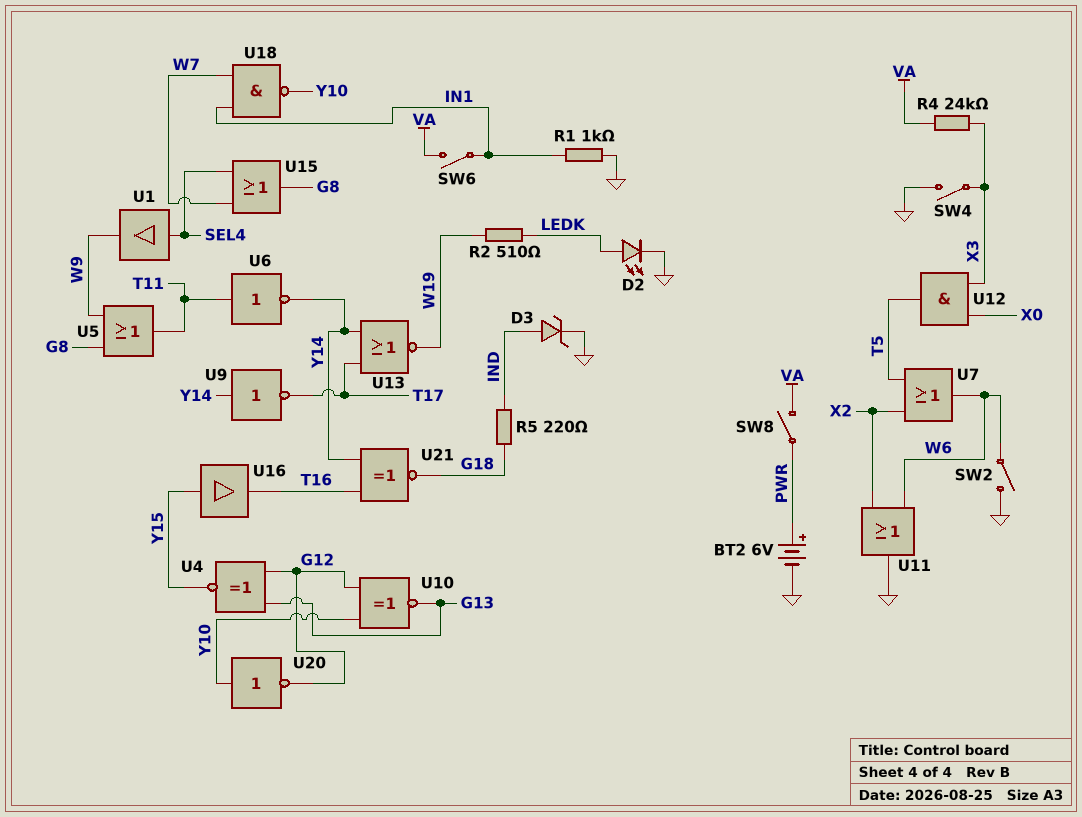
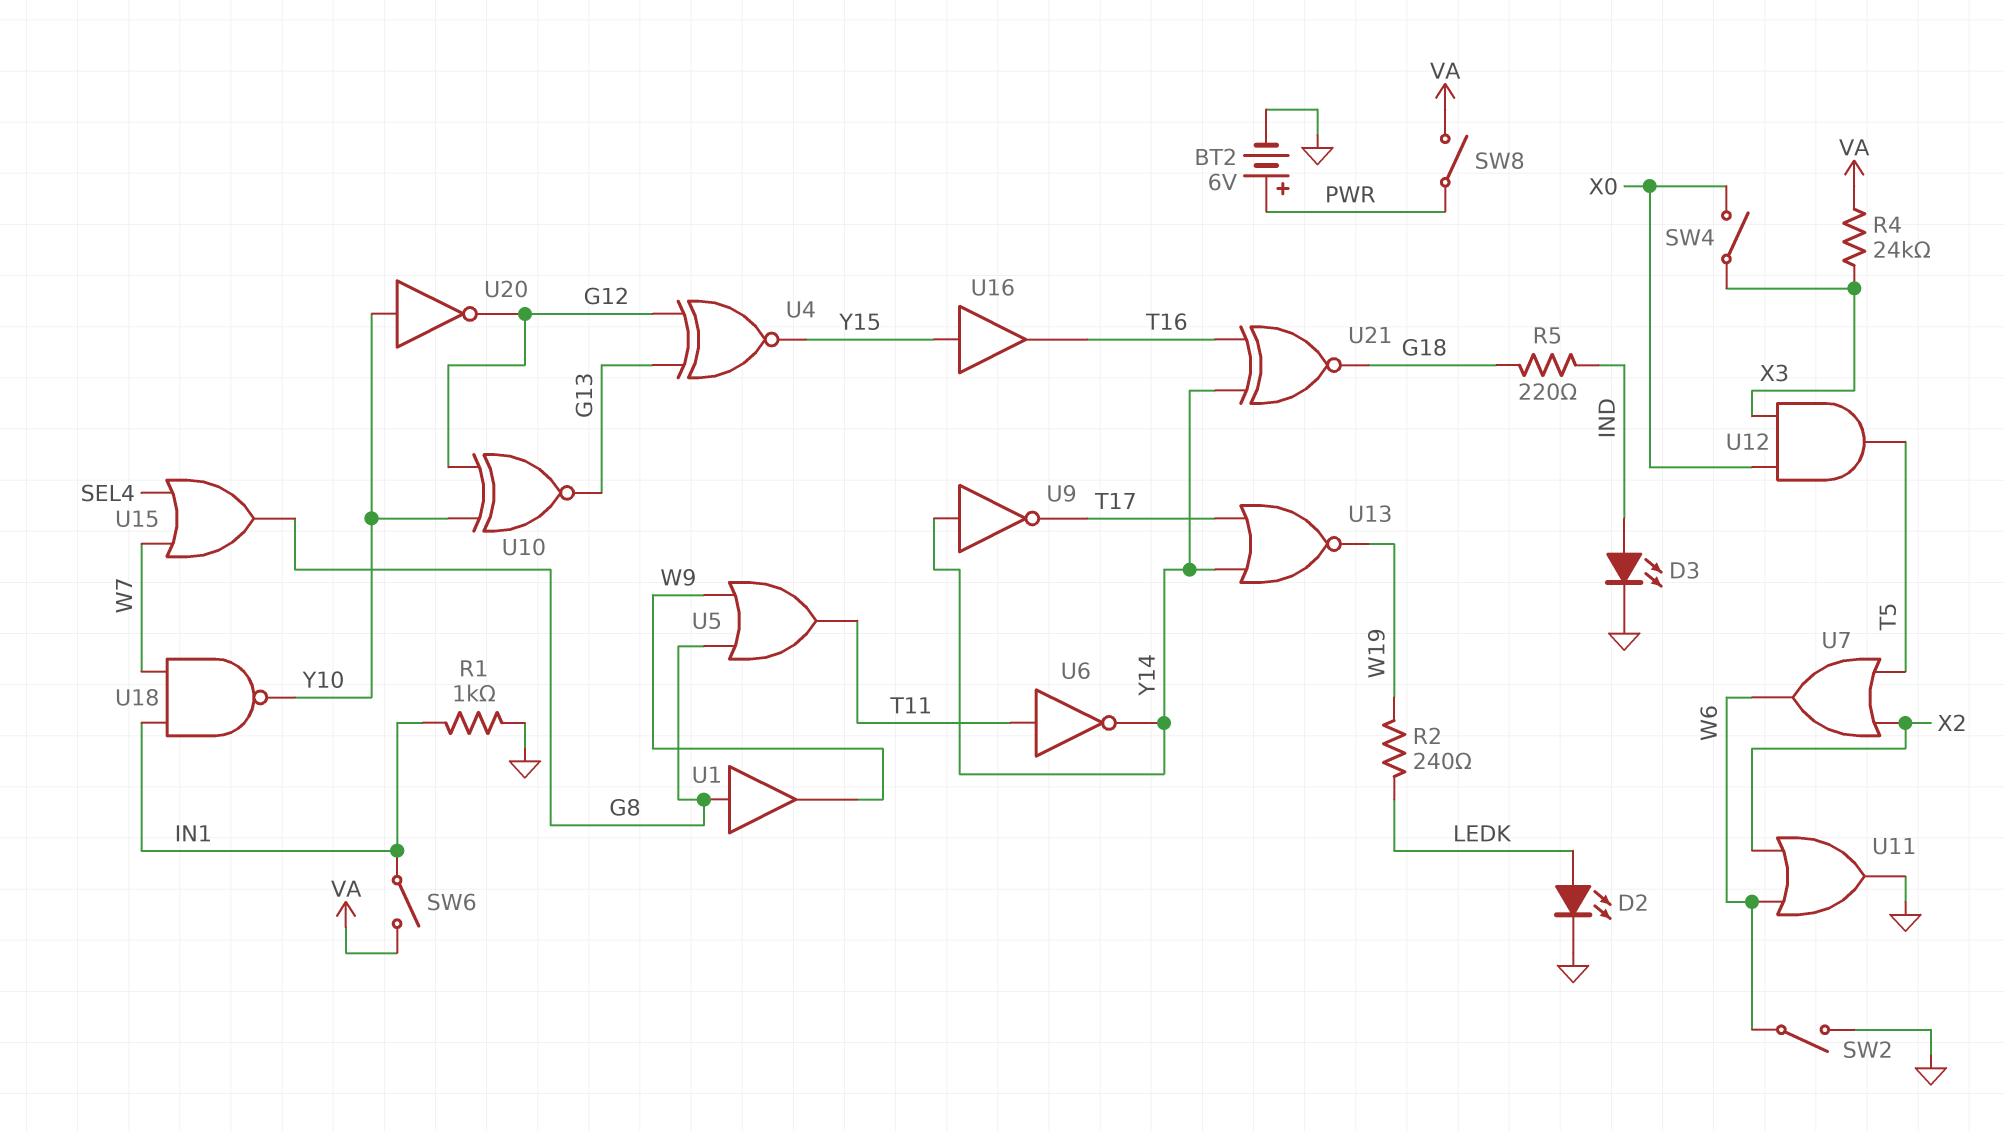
D3: zener (A IND, K GND) -> LED (A IND, K GND)
R2: 510 (LEDK, W19) -> 240 (LEDK, W19)
SW4: switch (GND, X3) -> switch (X0, X3)
U1: buffer (in SEL4, out W9) -> buffer (in G8, out W9)

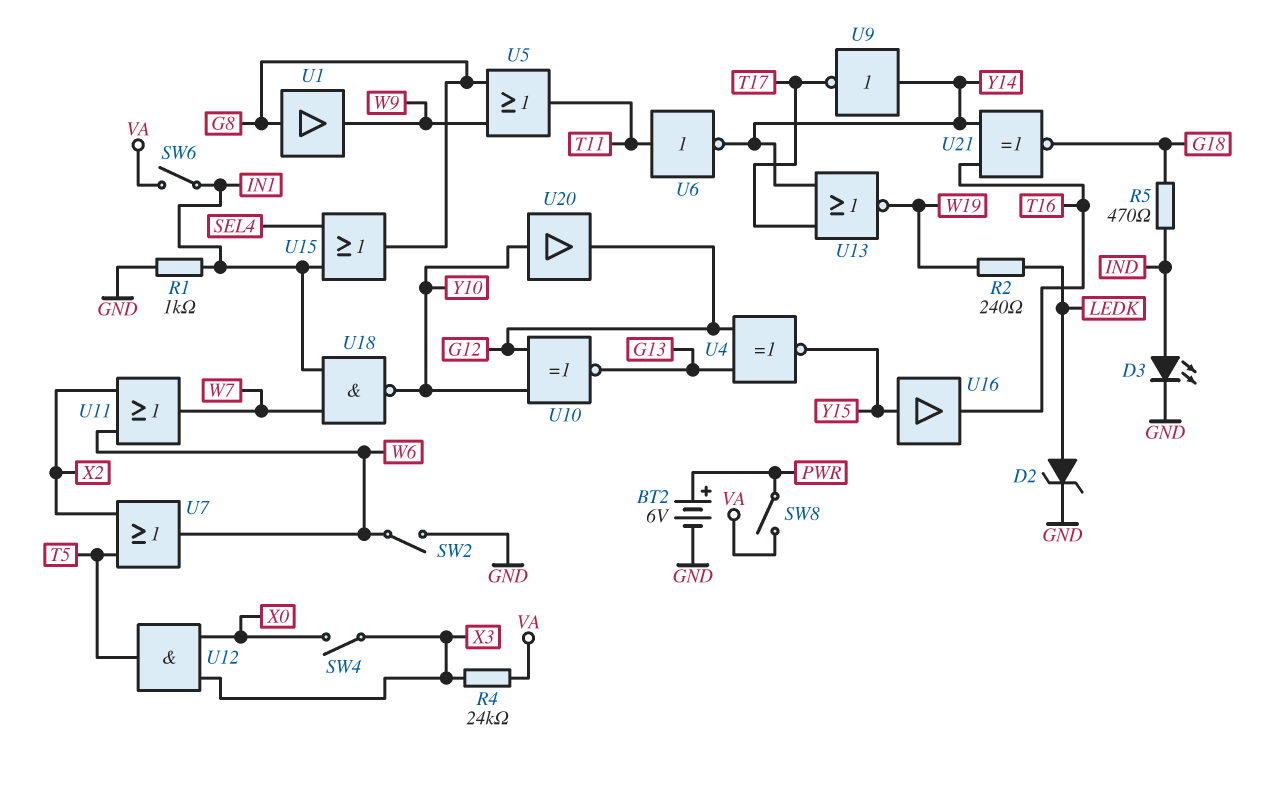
D2: LED (A LEDK, K GND) -> zener (A LEDK, K GND)
R5: 220 (G18, IND) -> 470 (G18, IND)
U11: OR (in W6, in X2, out GND) -> OR (in W6, in X2, out W7)
U15: OR (in SEL4, in W7, out G8) -> OR (in IN1, in SEL4, out G8)
U20: NOT (in Y10, out G12) -> buffer (in Y10, out G12)

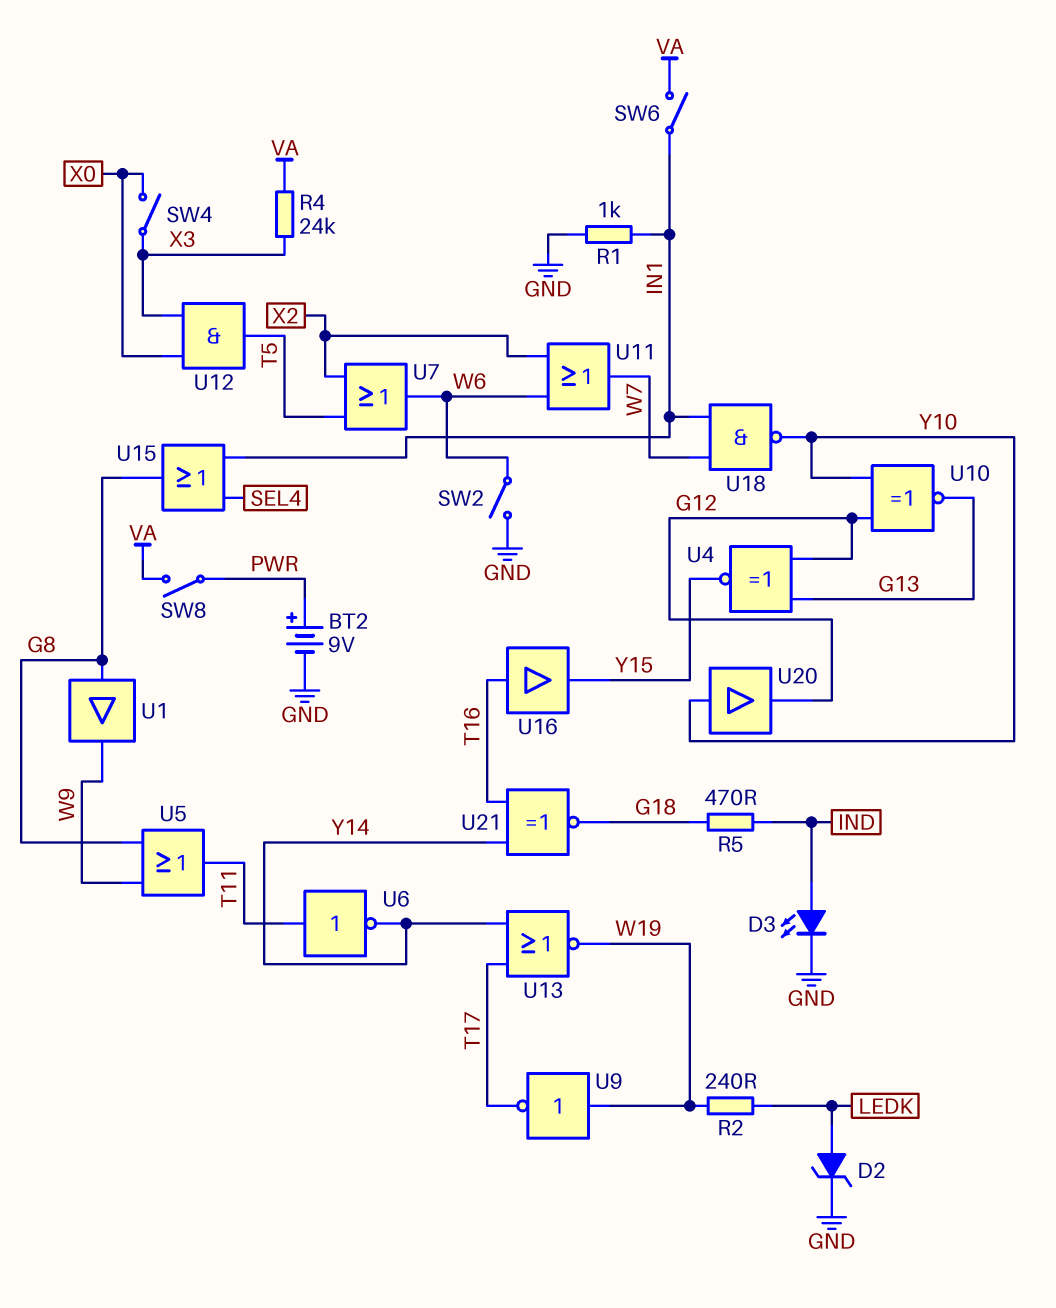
BT2: 6V (plus PWR, minus GND) -> 9V (plus PWR, minus GND)
U9: NOT (in Y14, out T17) -> NOT (in W19, out T17)
U16: buffer (in Y15, out T16) -> buffer (in T16, out Y15)

